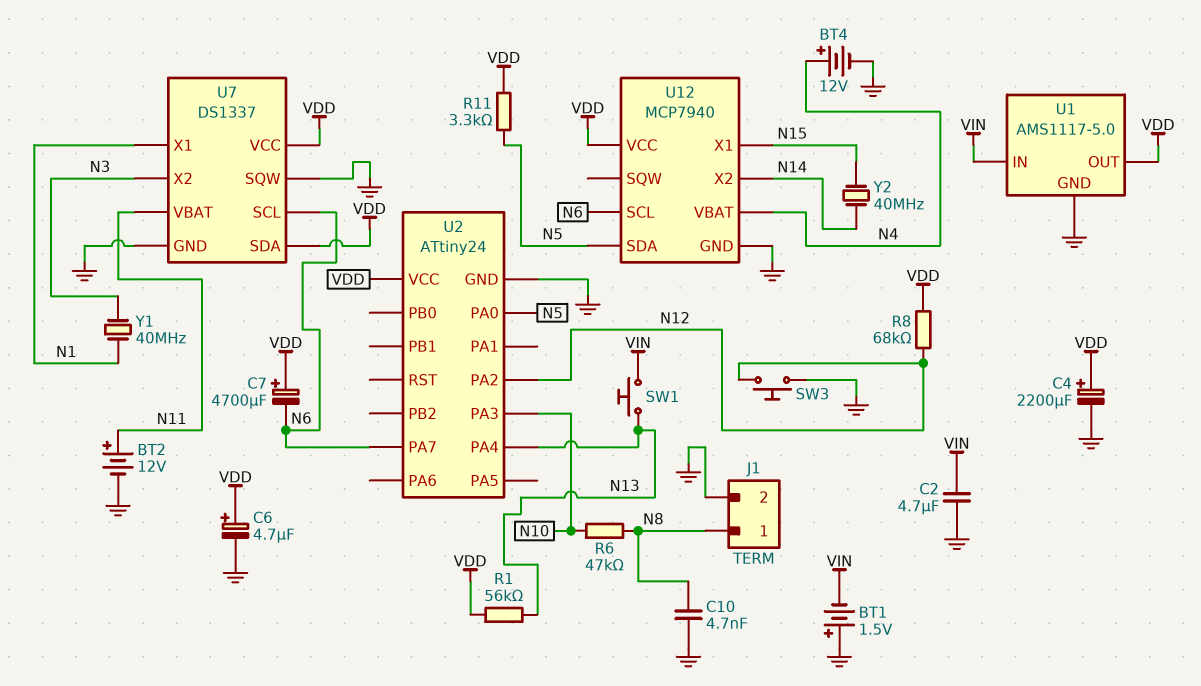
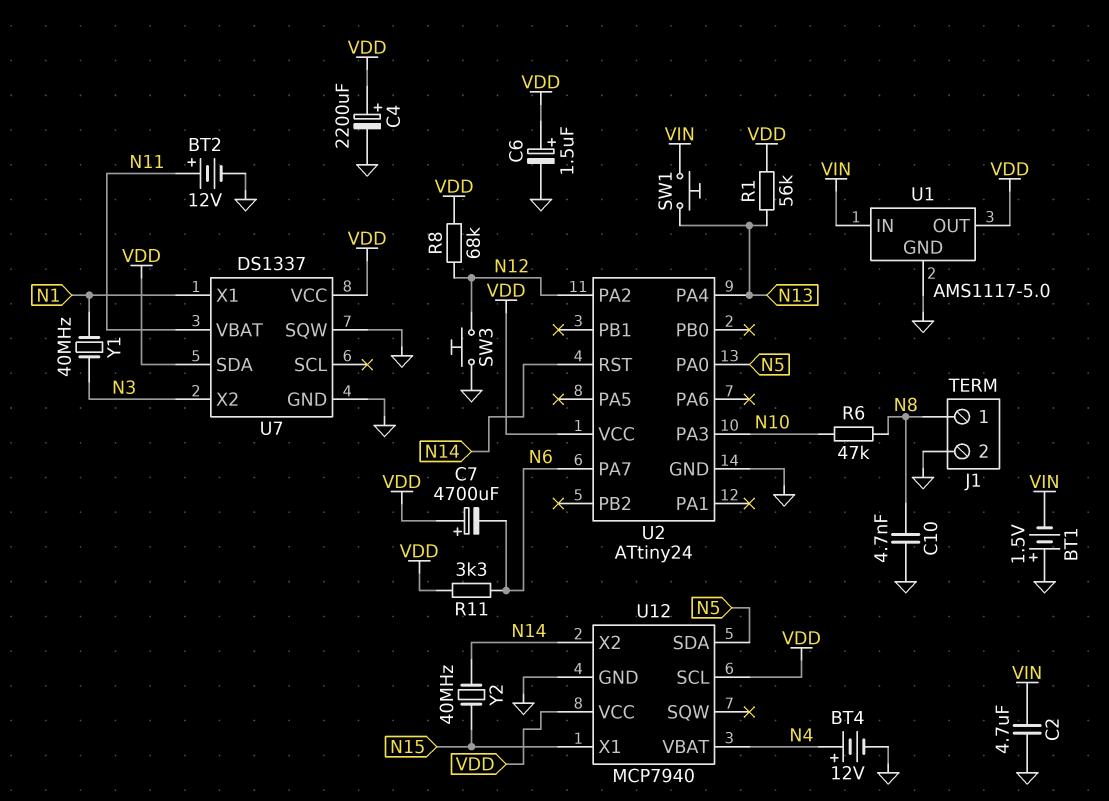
C6: 4.7uF (plus VDD, minus GND) -> 1.5uF (plus VDD, minus GND)
R11: 3.3k (N5, VDD) -> 3.3k (N6, VDD)
U2 pin RST: none -> N14
U7 pin SCL: N6 -> none
U12 pin SCL: N6 -> VDD

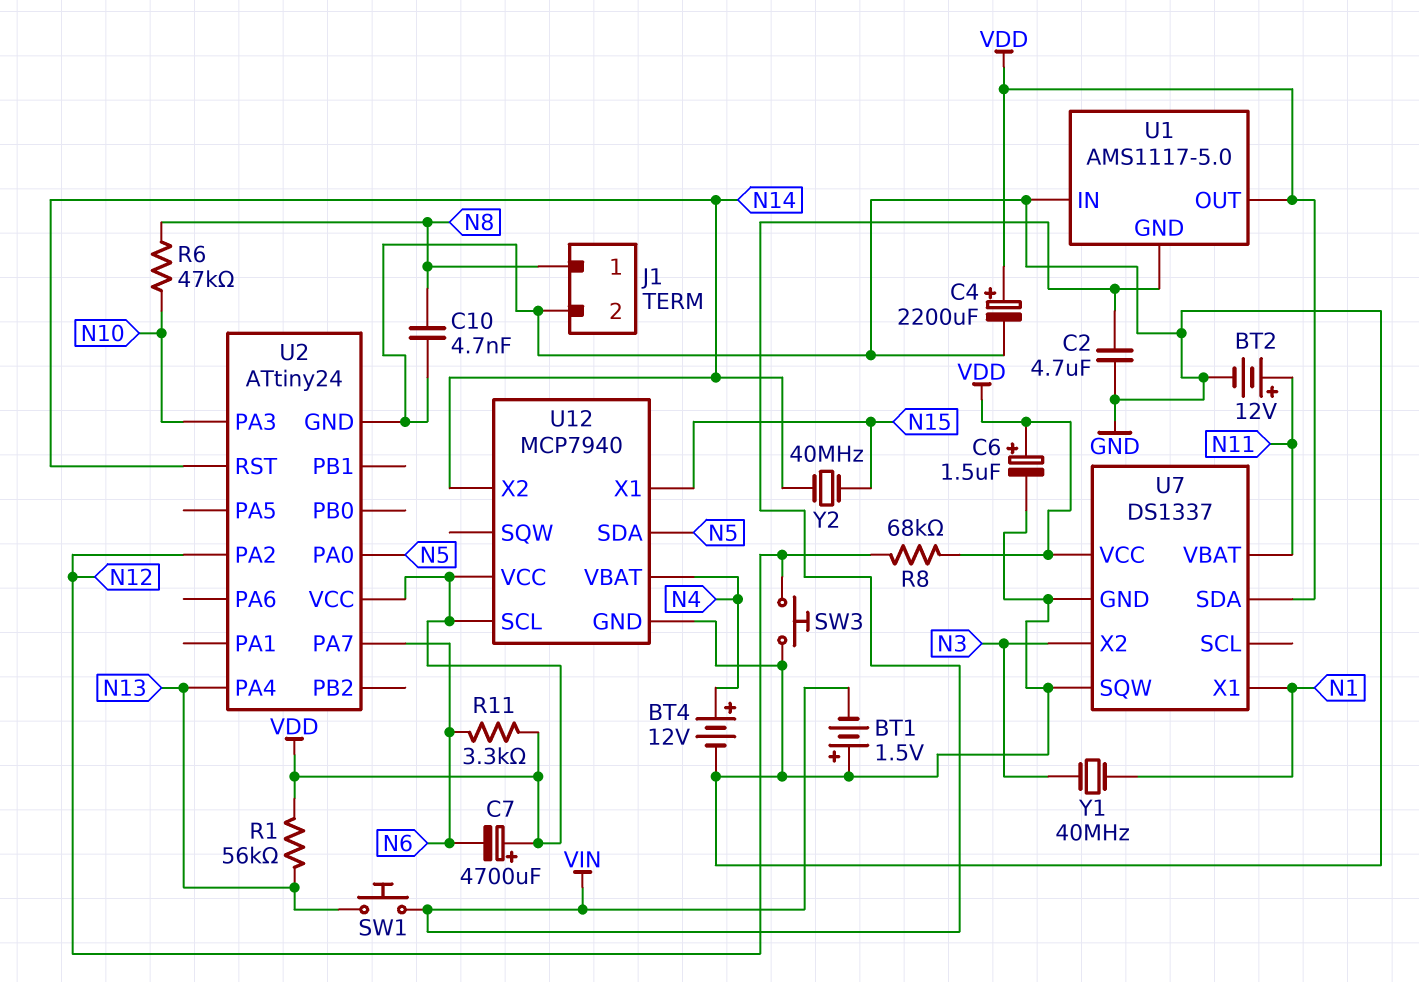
U1 pin GND: GND -> VIN
U1 pin IN: VIN -> GND

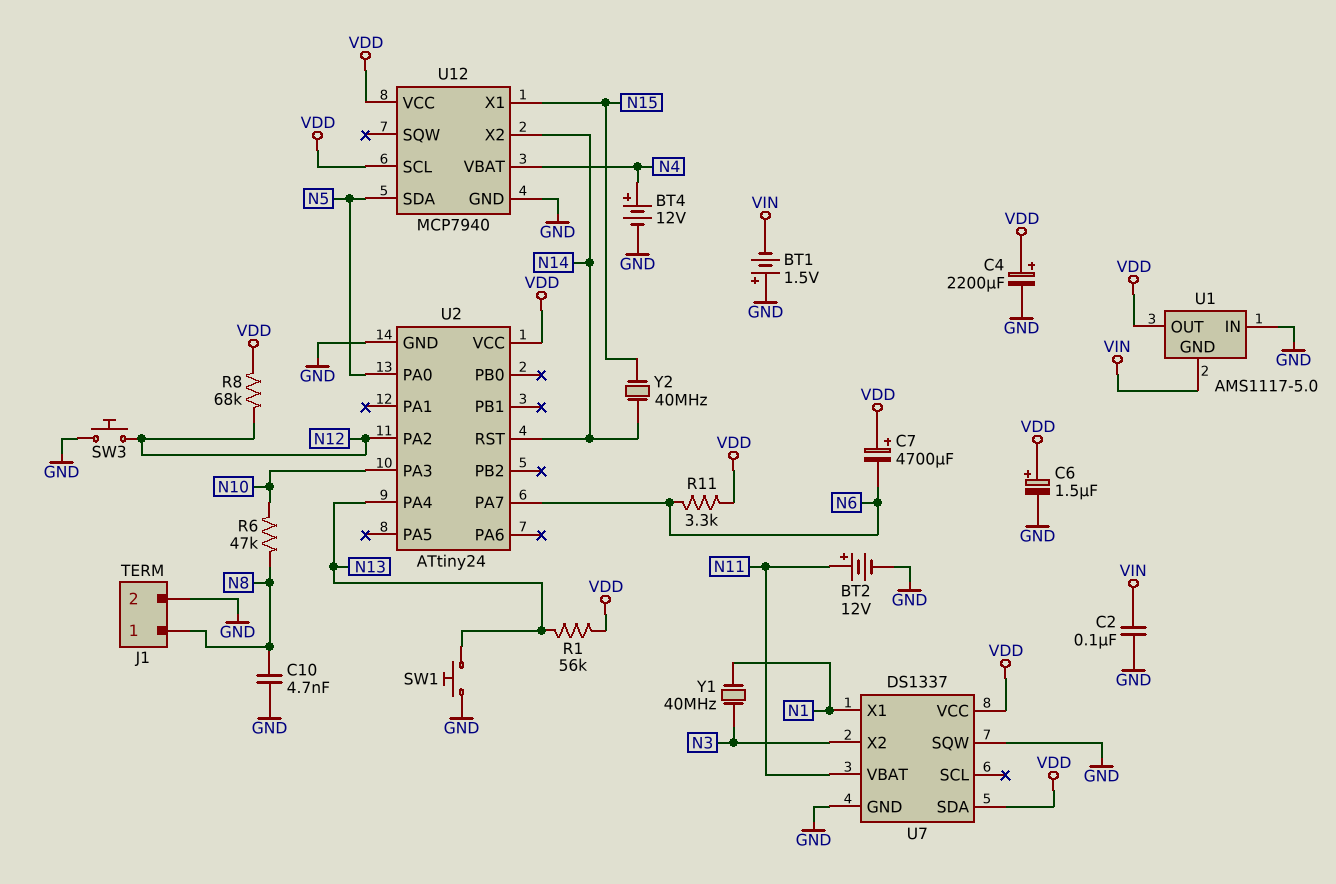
C2: 4.7uF (GND, VIN) -> 100nF (GND, VIN)
SW1: button (N13, VIN) -> button (GND, N13)

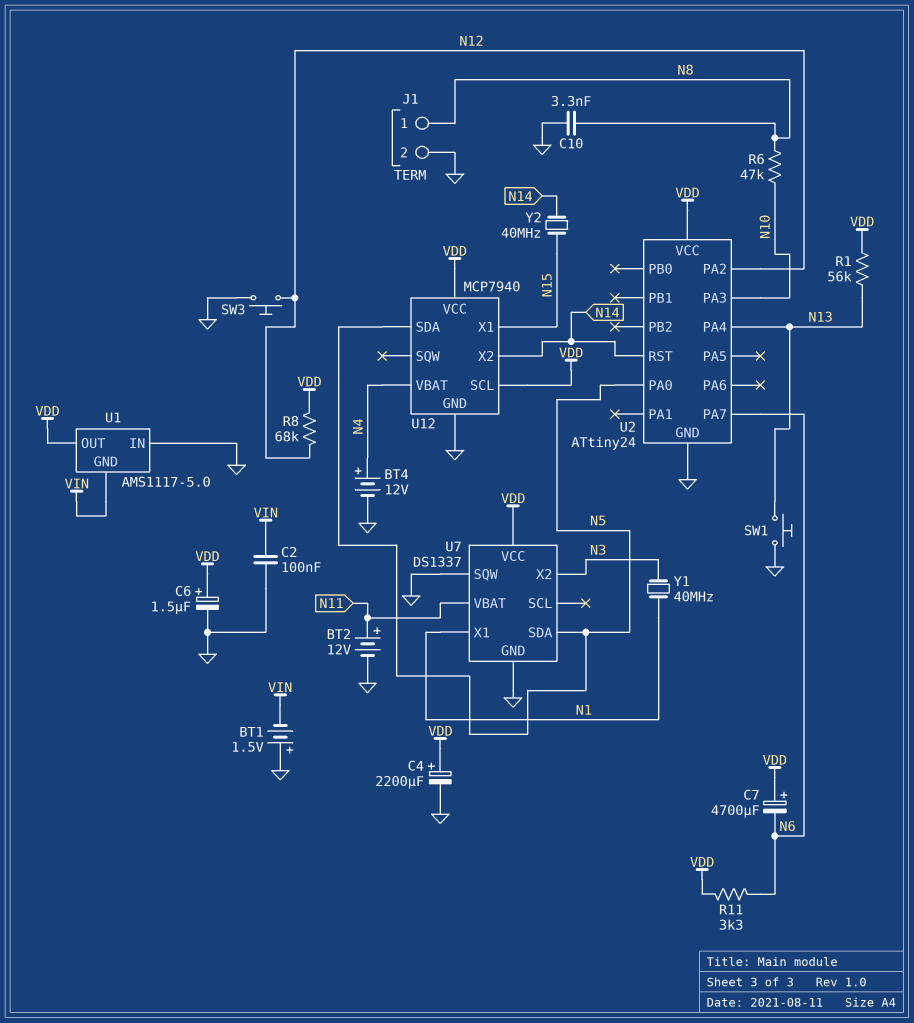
C10: 4.7nF (GND, N8) -> 3.3nF (GND, N8)
U7 pin SDA: VDD -> N5

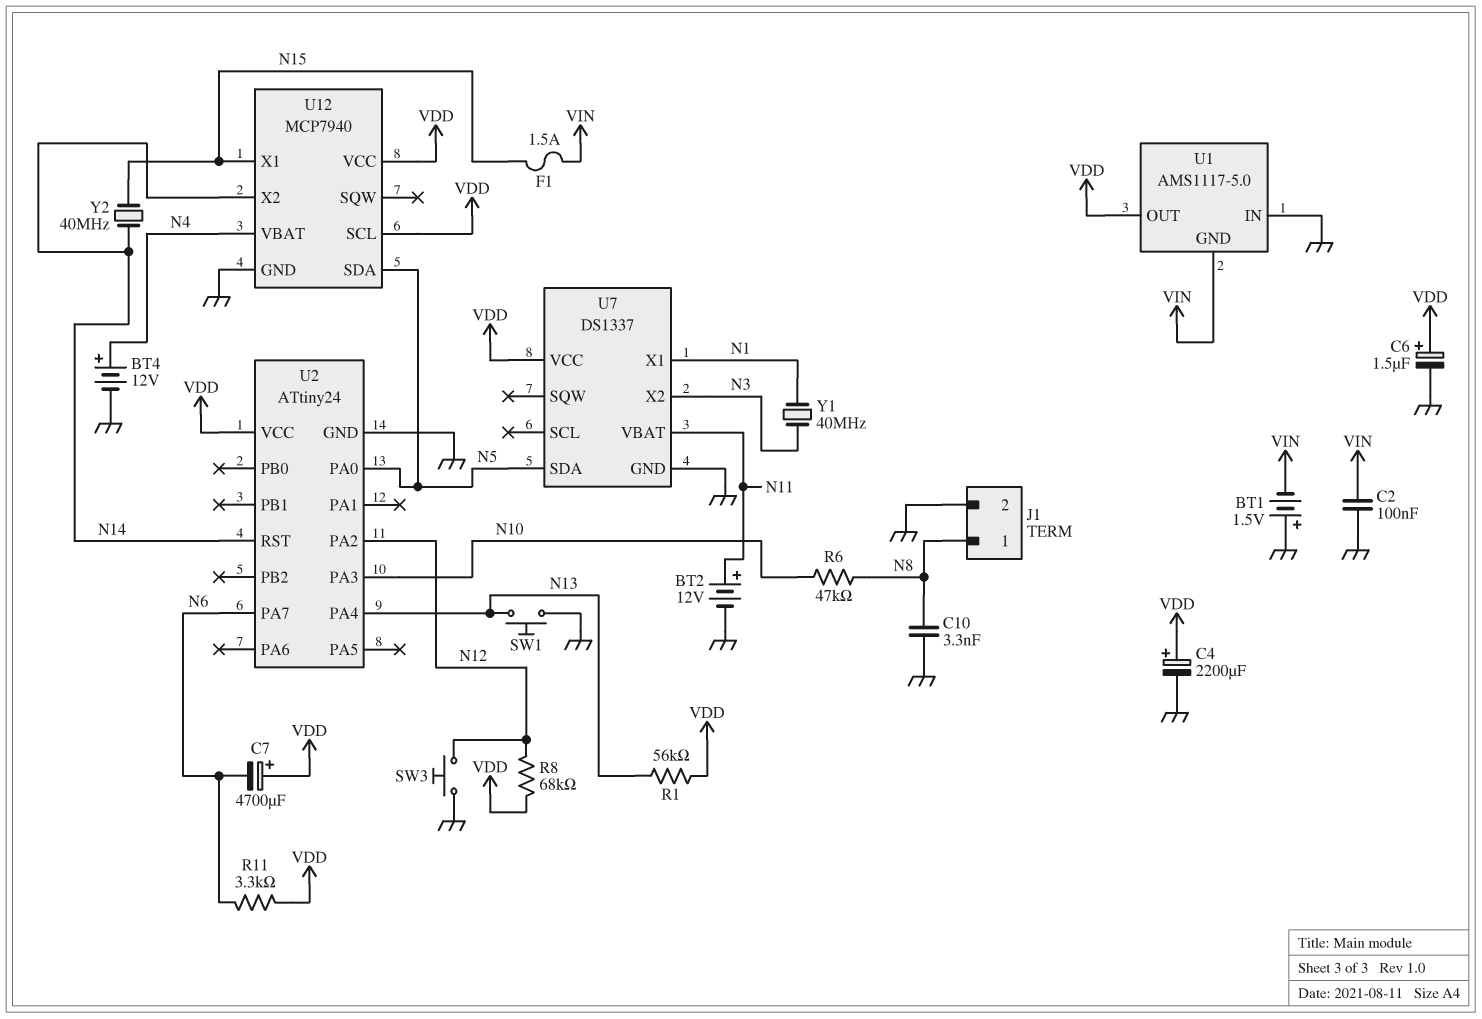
F1: none -> 1.5A (N15, VIN)
U7 pin SQW: GND -> none

